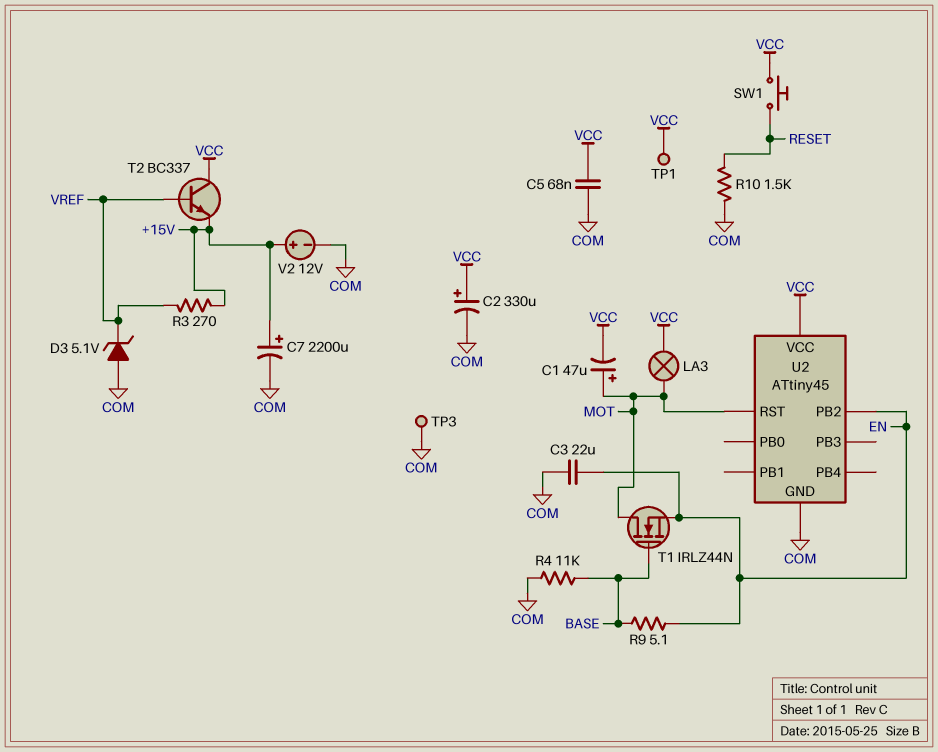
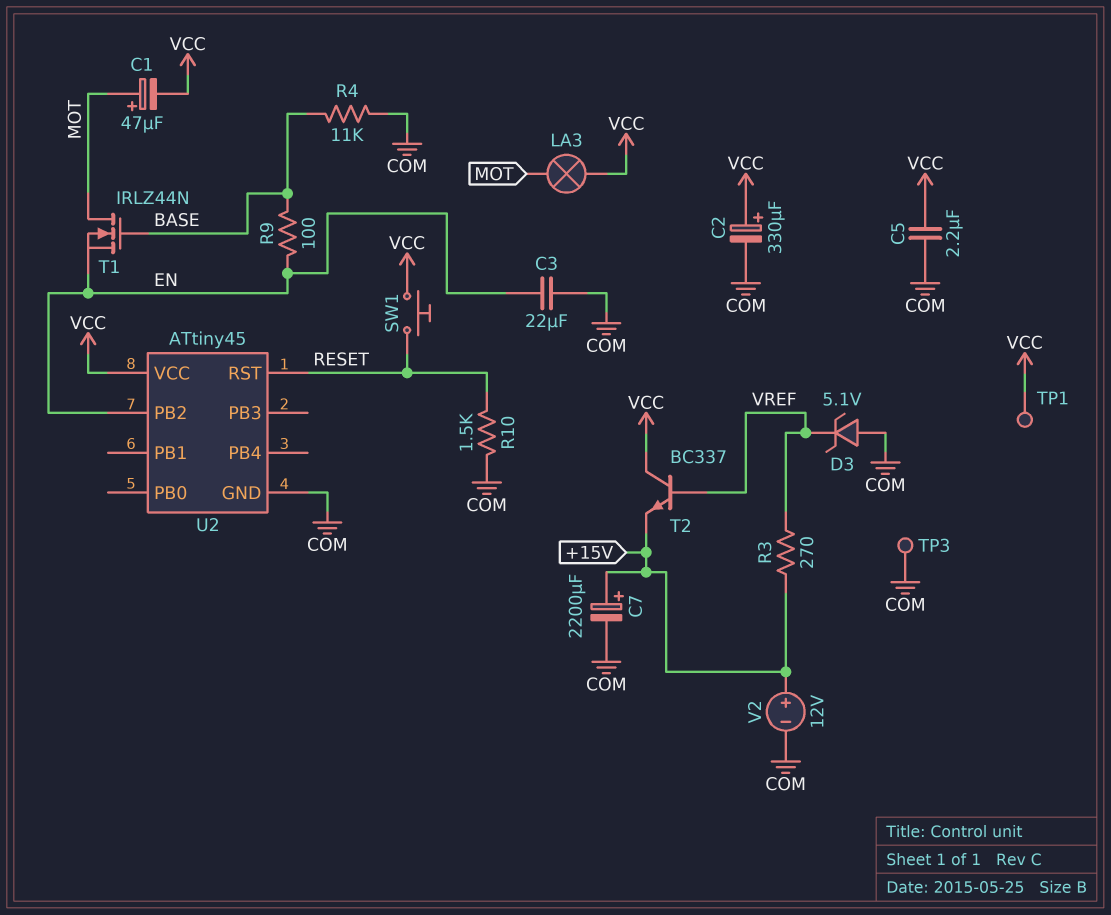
C5: 68nF (COM, VCC) -> 2.2uF (COM, VCC)
R9: 5.1 (BASE, EN) -> 100 (BASE, EN)
U2 pin RST: MOT -> RESET

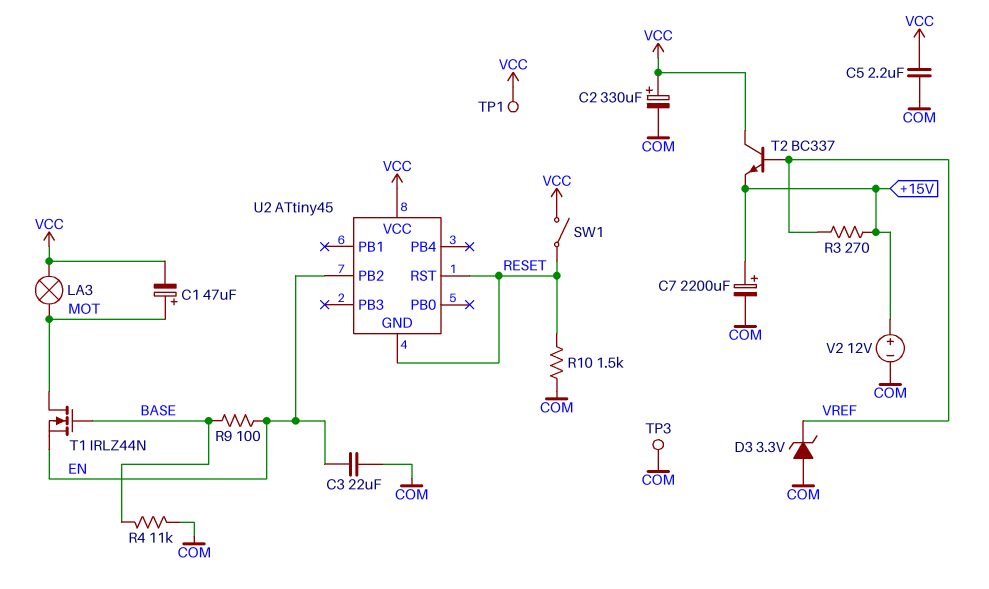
D3: zener 5.1V (A COM, K VREF) -> zener 3.3V (A COM, K VREF)
SW1: button (RESET, VCC) -> switch (RESET, VCC)
U2 pin GND: COM -> RESET

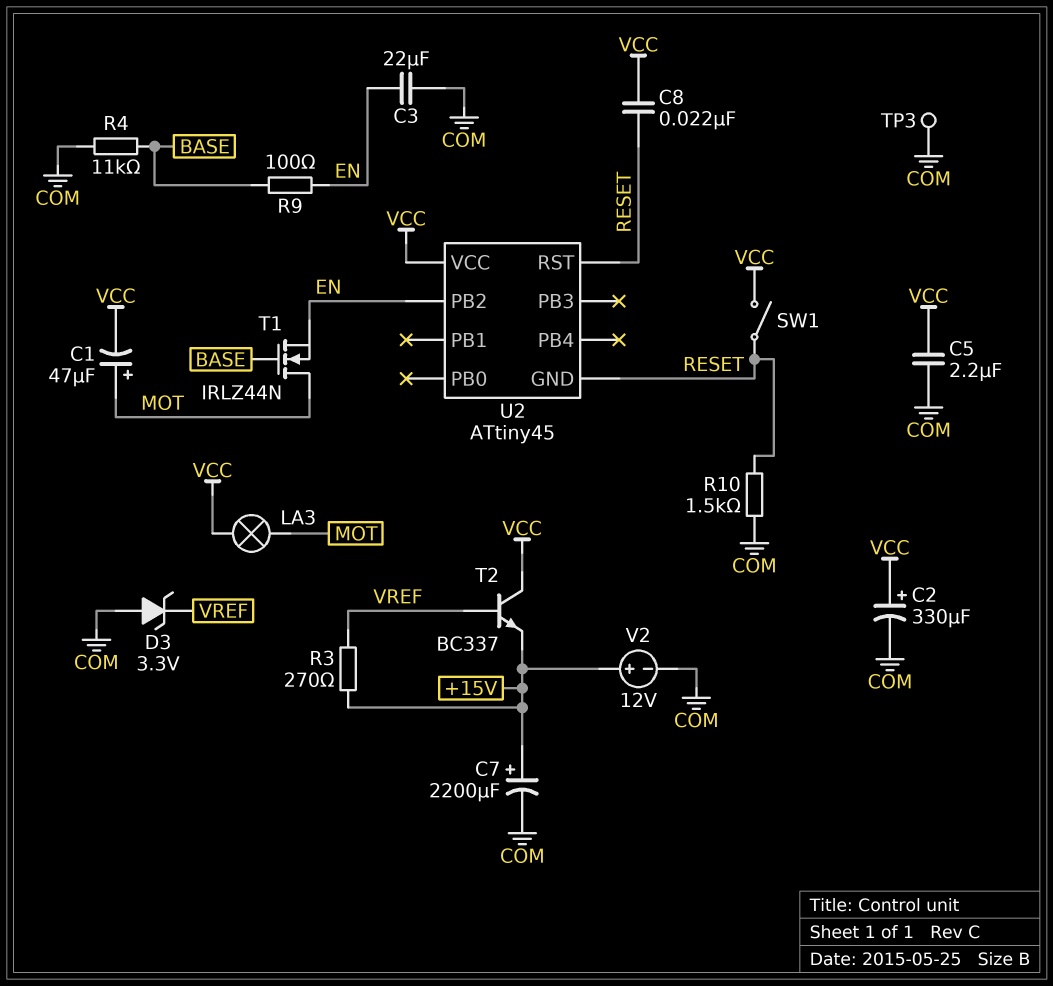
C8: none -> 22nF (RESET, VCC)
TP1: test point (VCC) -> none

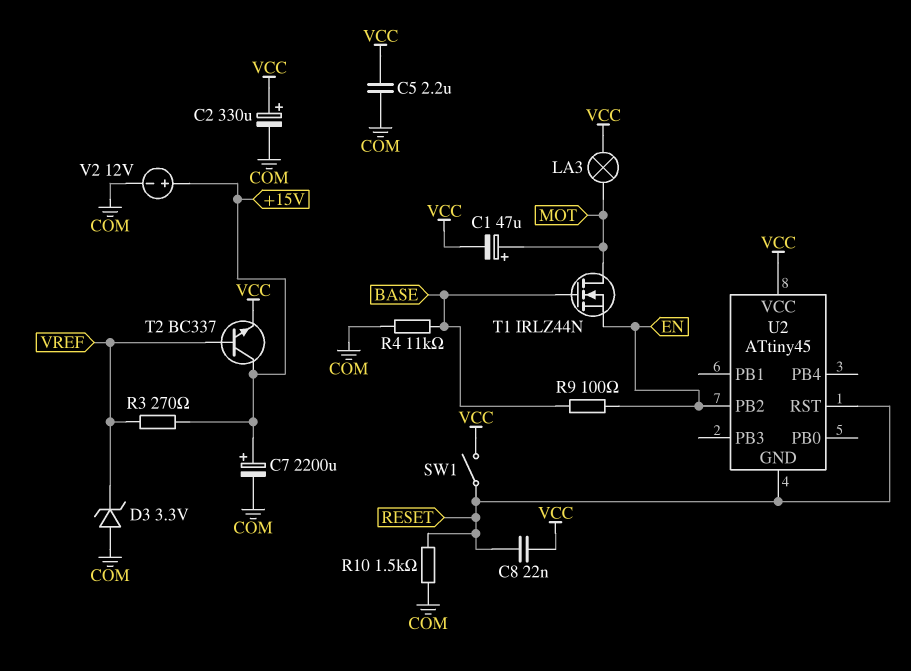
C3: 22uF (COM, EN) -> none
T2: NPN BC337 (B VREF, C VCC, E +15V) -> NPN BC337 (B VREF, C +15V, E VCC)
TP3: test point (COM) -> none

